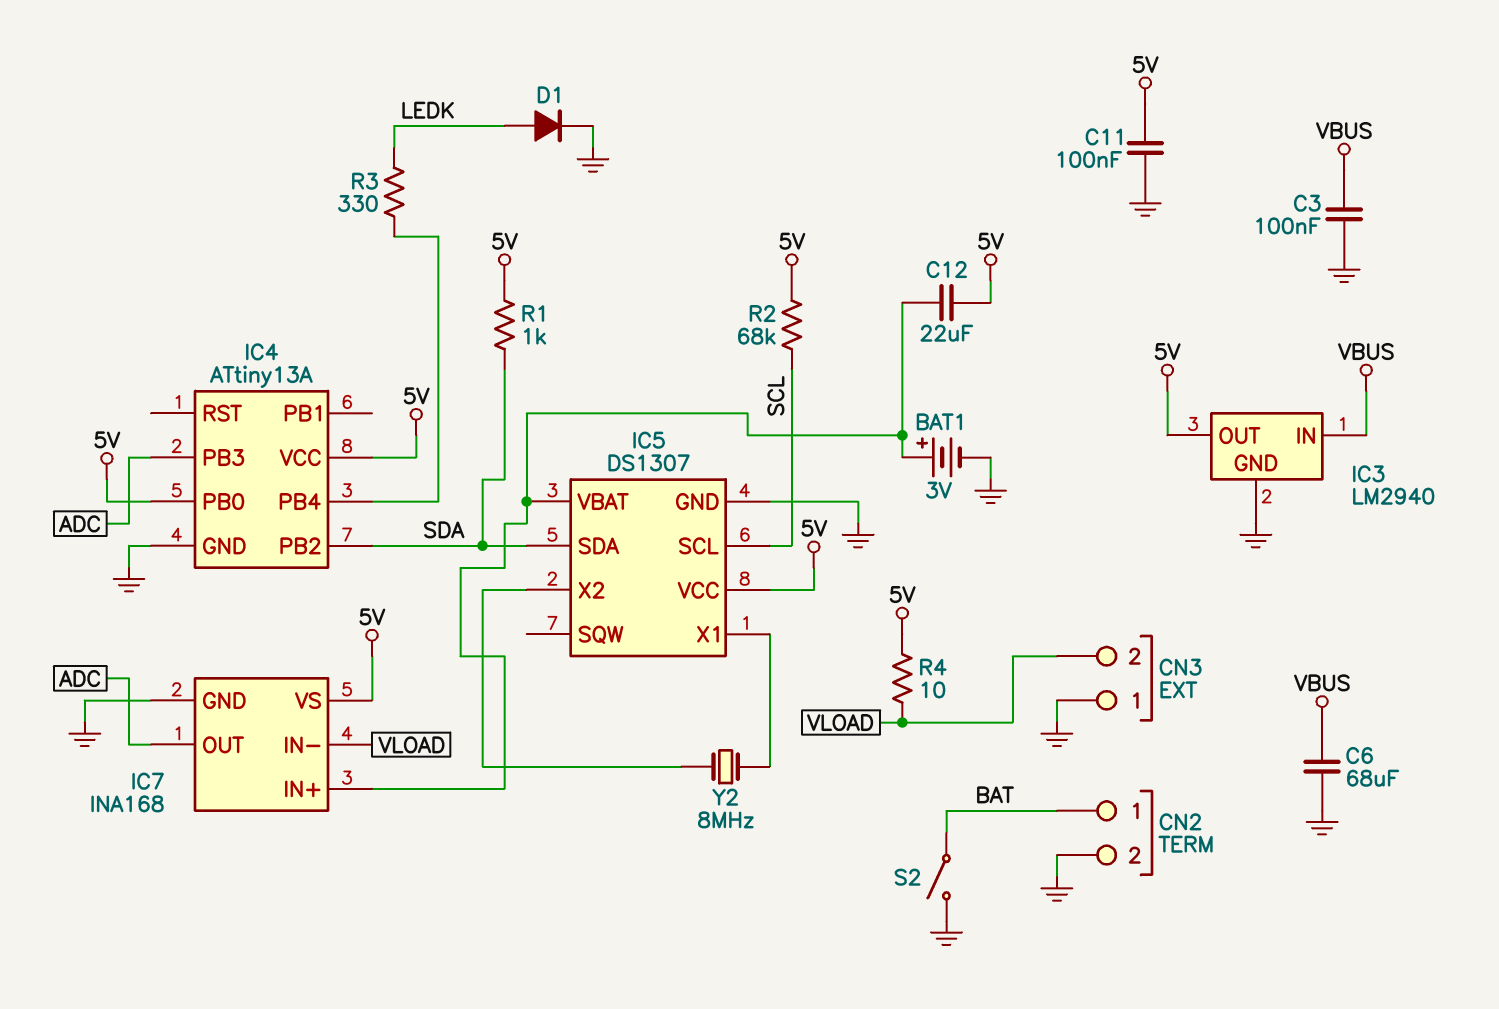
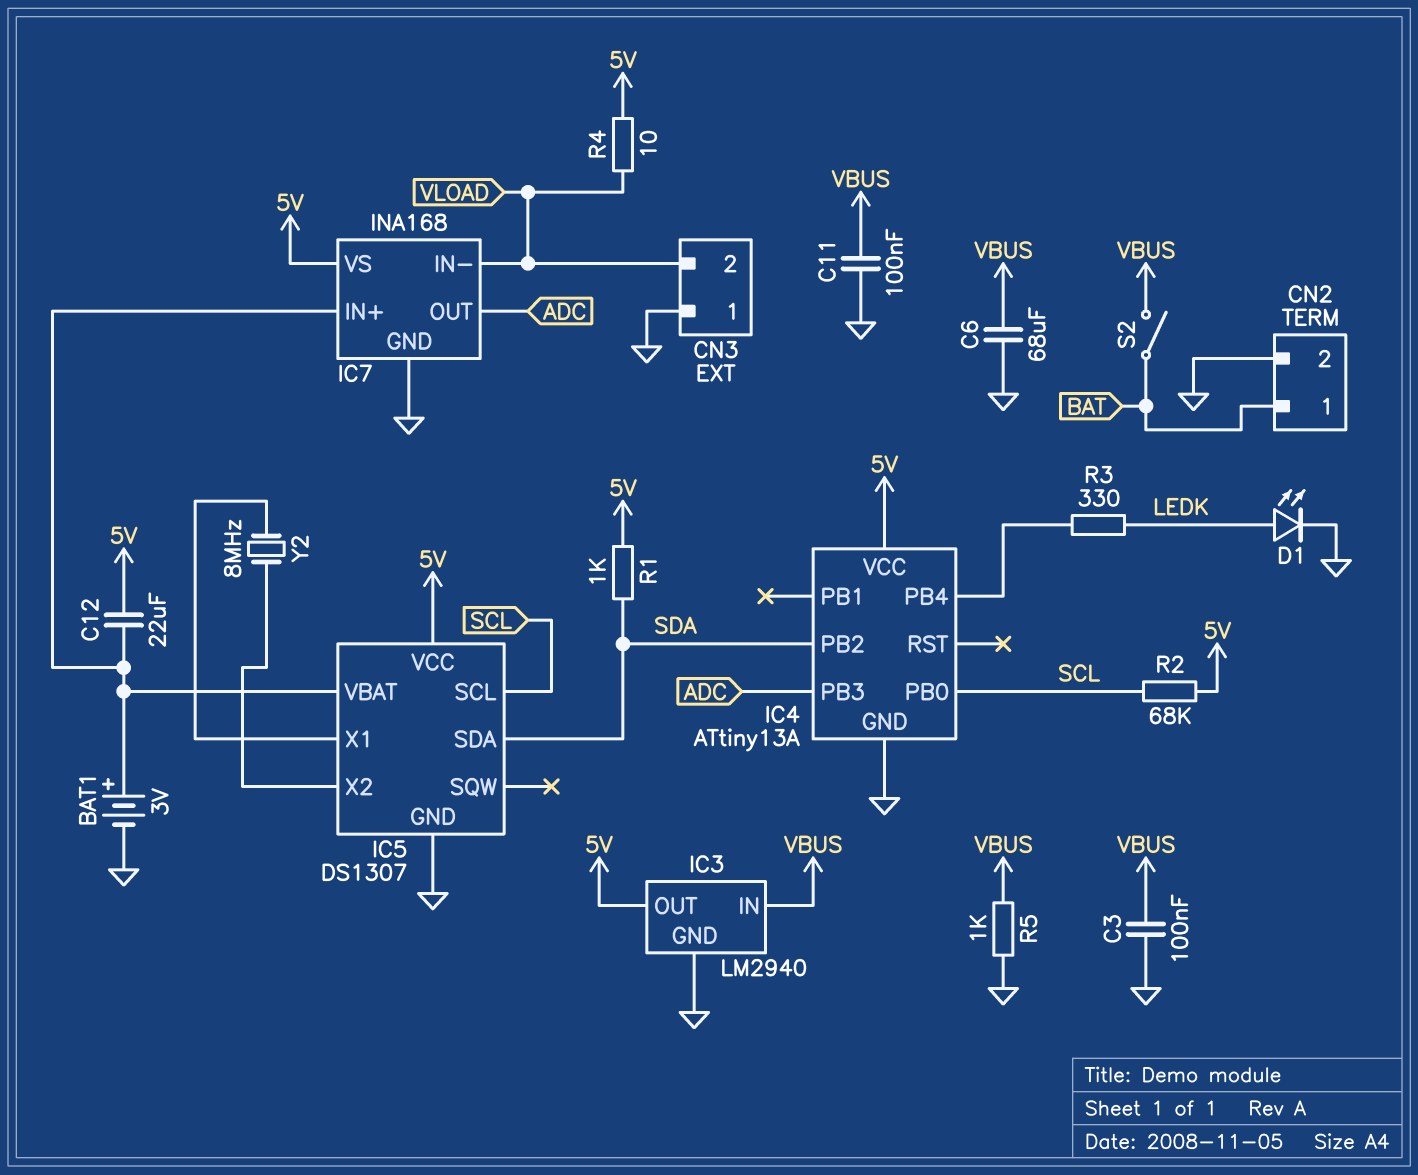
C11: 100nF (5V, GND) -> 100nF (GND, VBUS)
D1: diode (A LEDK, K GND) -> LED (A LEDK, K GND)
IC4 pin PB0: 5V -> SCL
R5: none -> 1k (GND, VBUS)
S2: switch (BAT, GND) -> switch (BAT, VBUS)

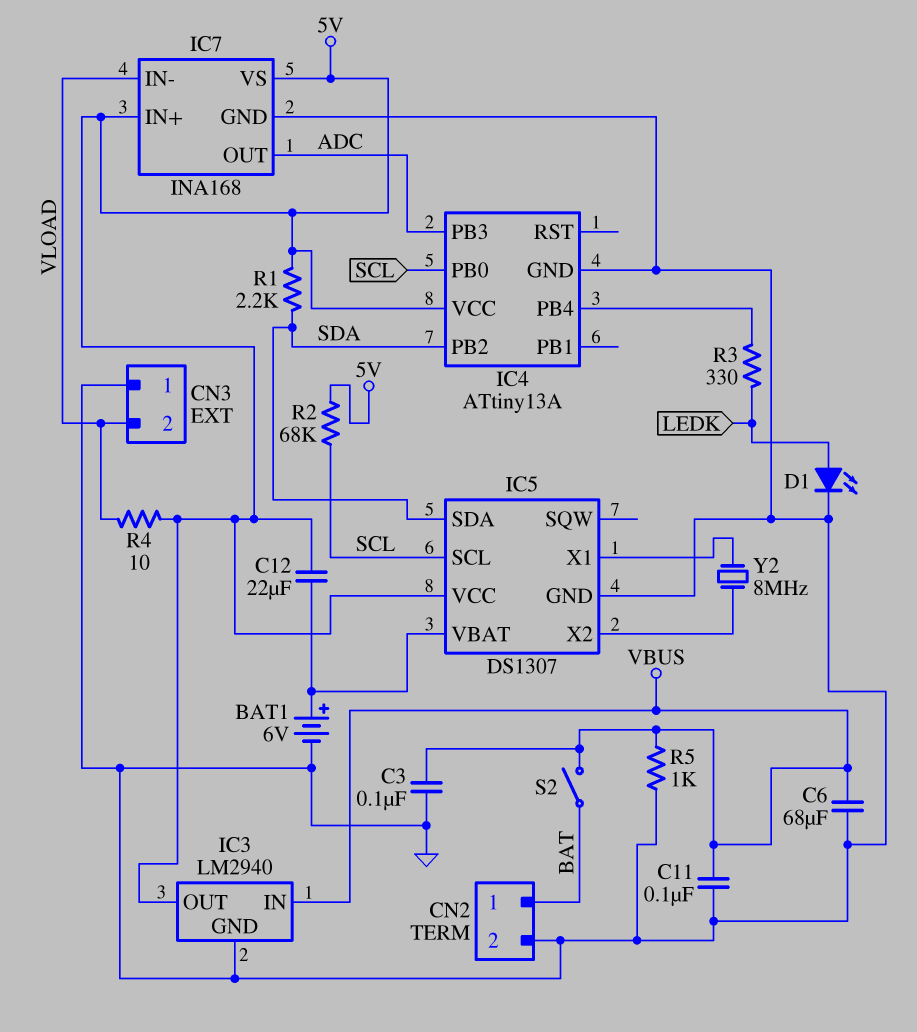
BAT1: 3V (plus IC5/VBAT, minus GND) -> 6V (plus IC5/VBAT, minus GND)
IC7 pin IN+: IC5/VBAT -> 5V
R1: 1k (5V, SDA) -> 2.2k (5V, SDA)

